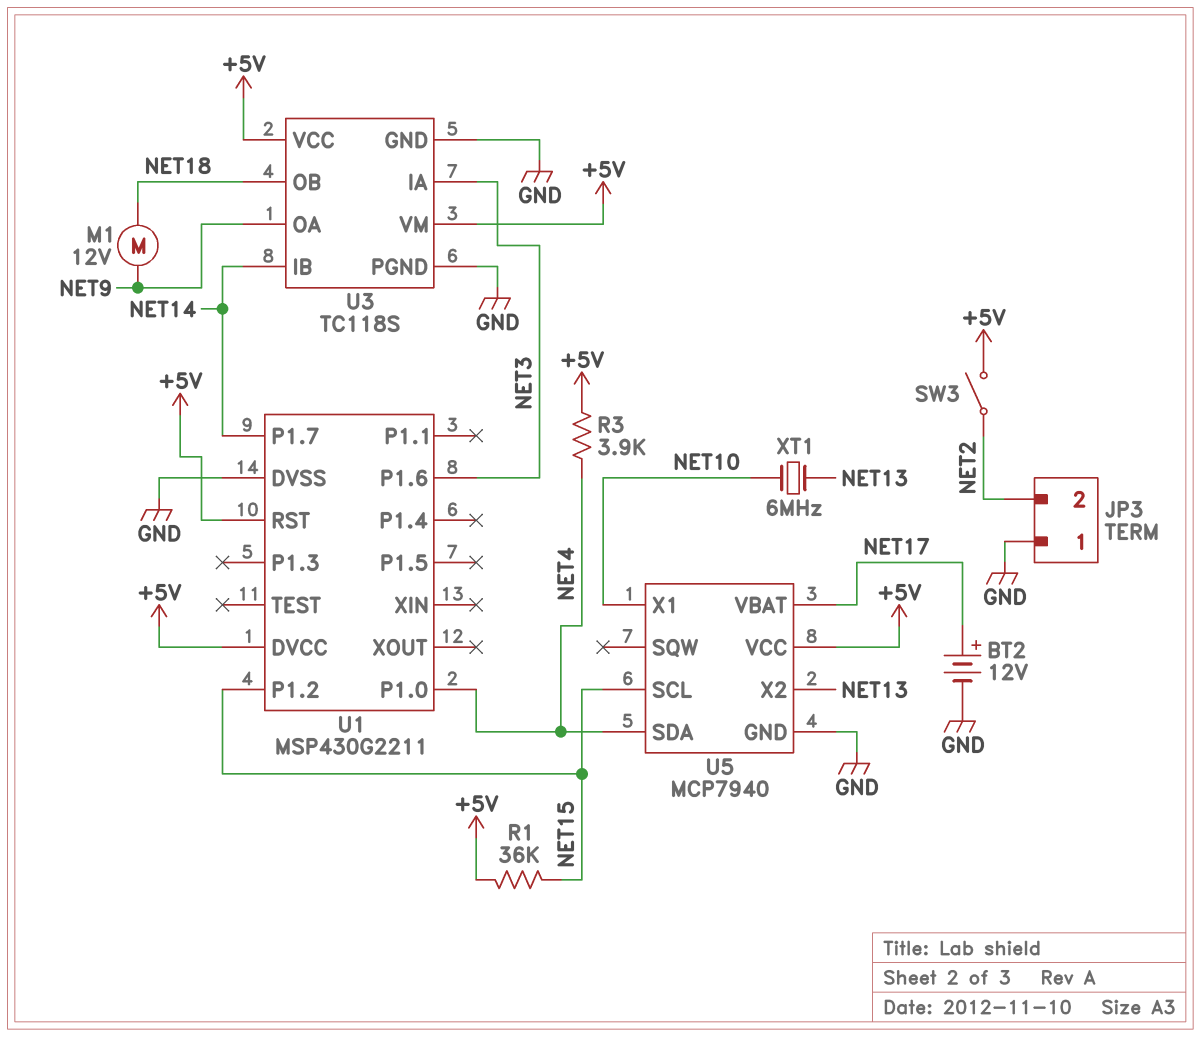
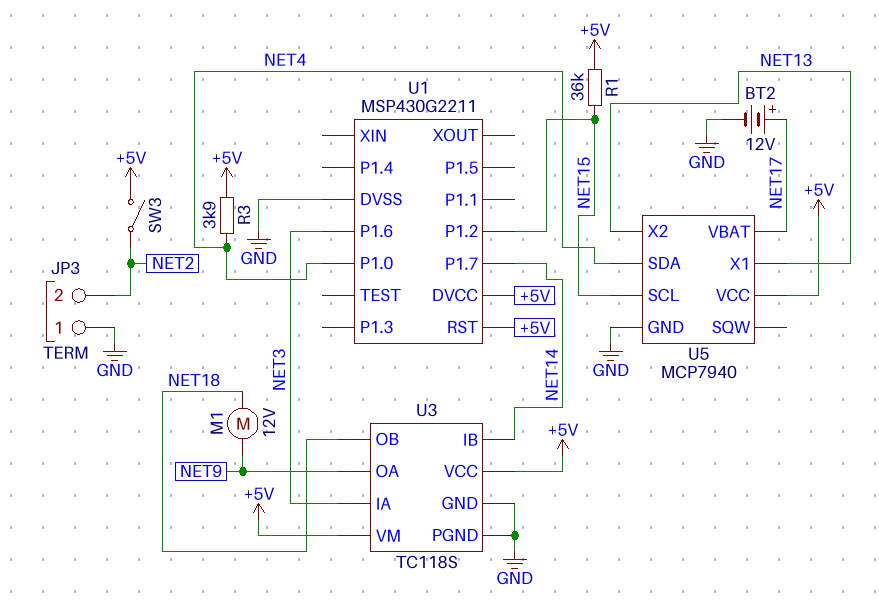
U5 pin X1: NET10 -> NET13
XT1: 6MHz (NET10, NET13) -> none

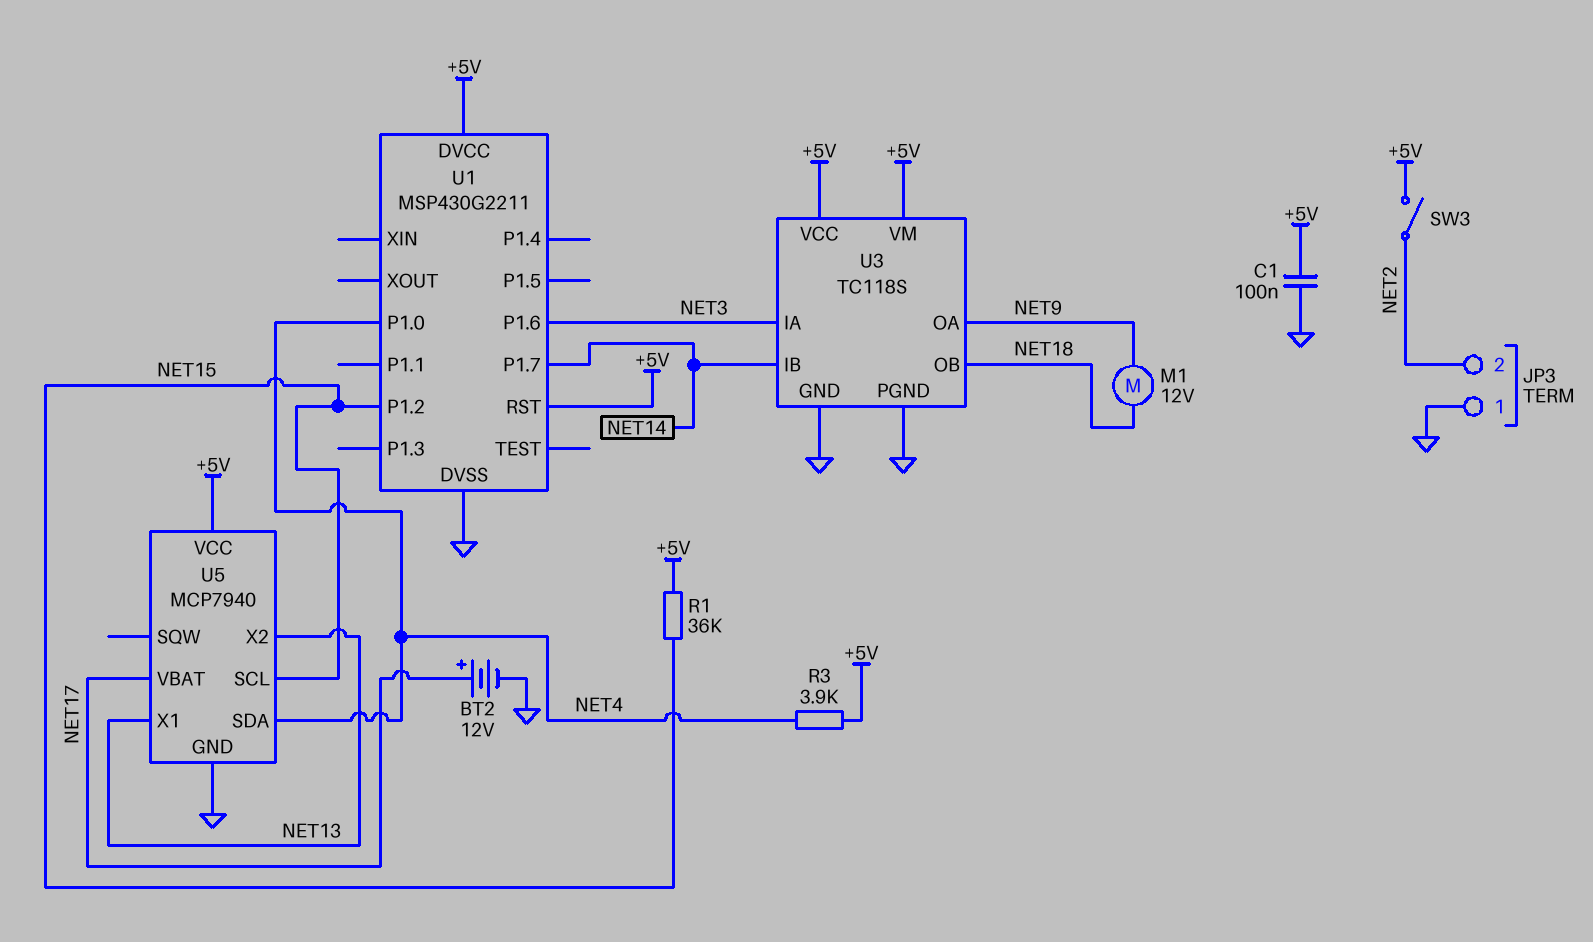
C1: none -> 100nF (+5V, GND)

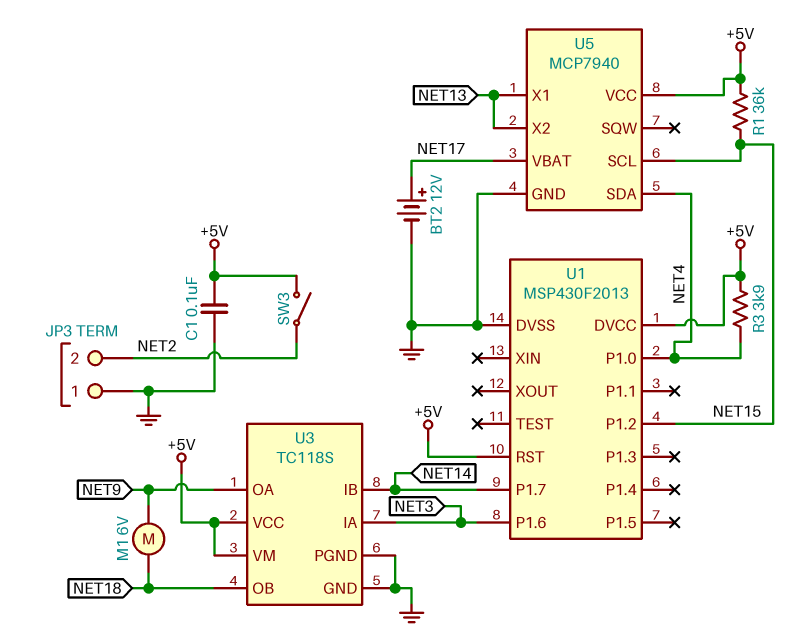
M1: motor 12V (NET9, NET18) -> motor 6V (NET9, NET18)
U1: MSP430G2211 -> MSP430F2013

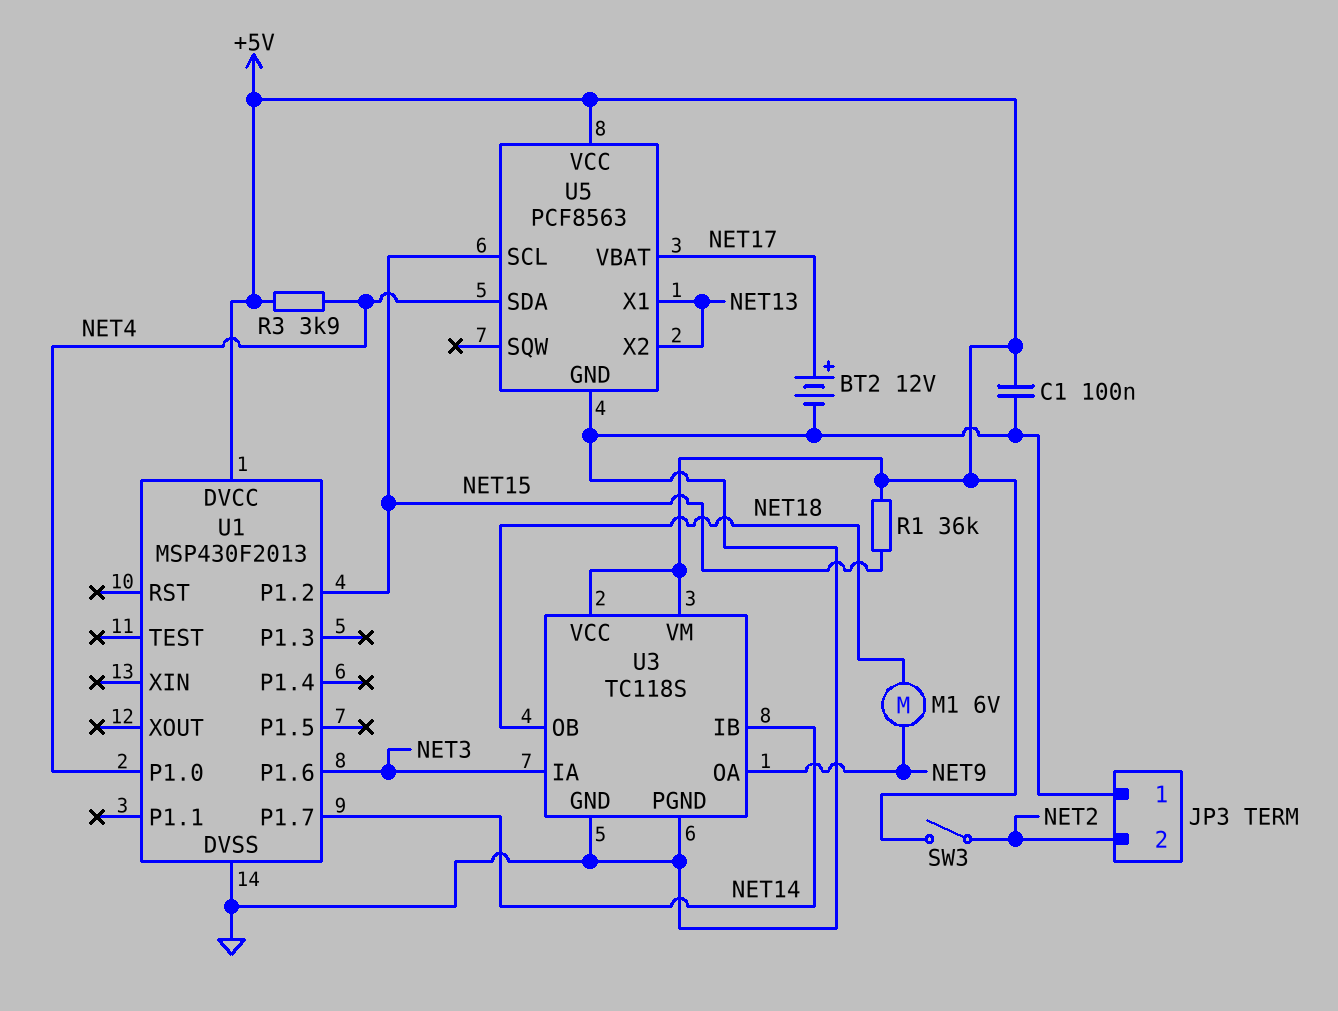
U1 pin RST: +5V -> none
U5: MCP7940 -> PCF8563

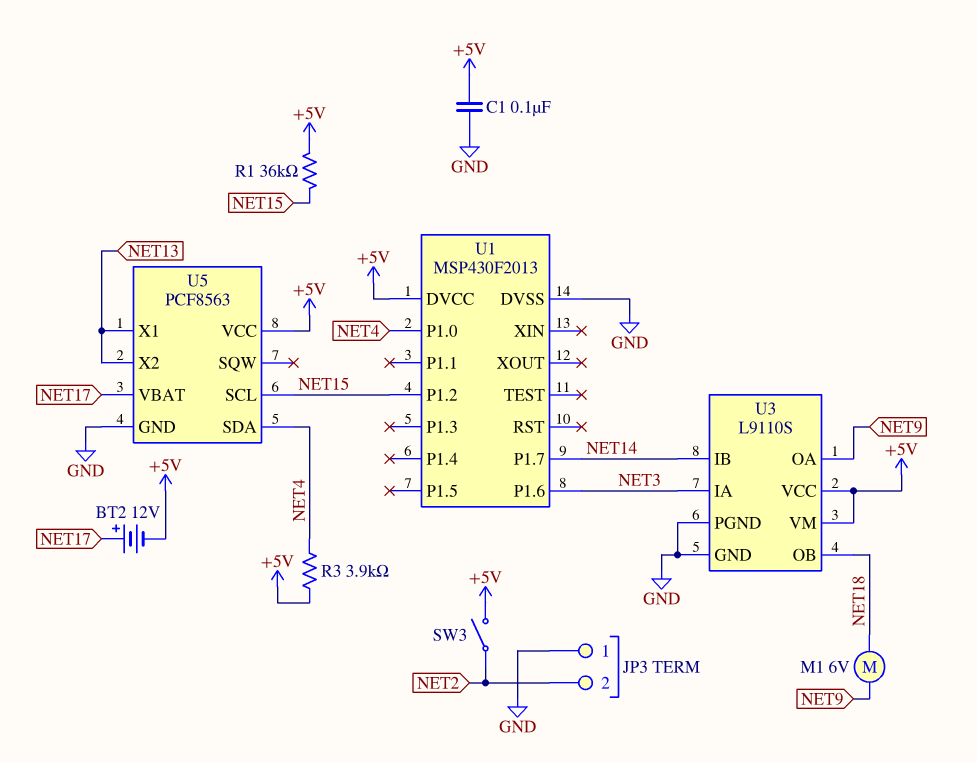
BT2: 12V (plus NET17, minus GND) -> 12V (plus NET17, minus +5V)
U3: TC118S -> L9110S

